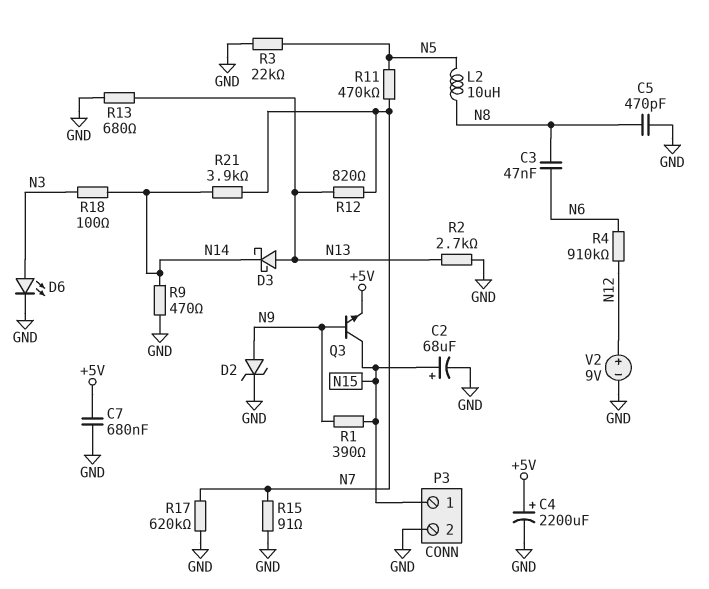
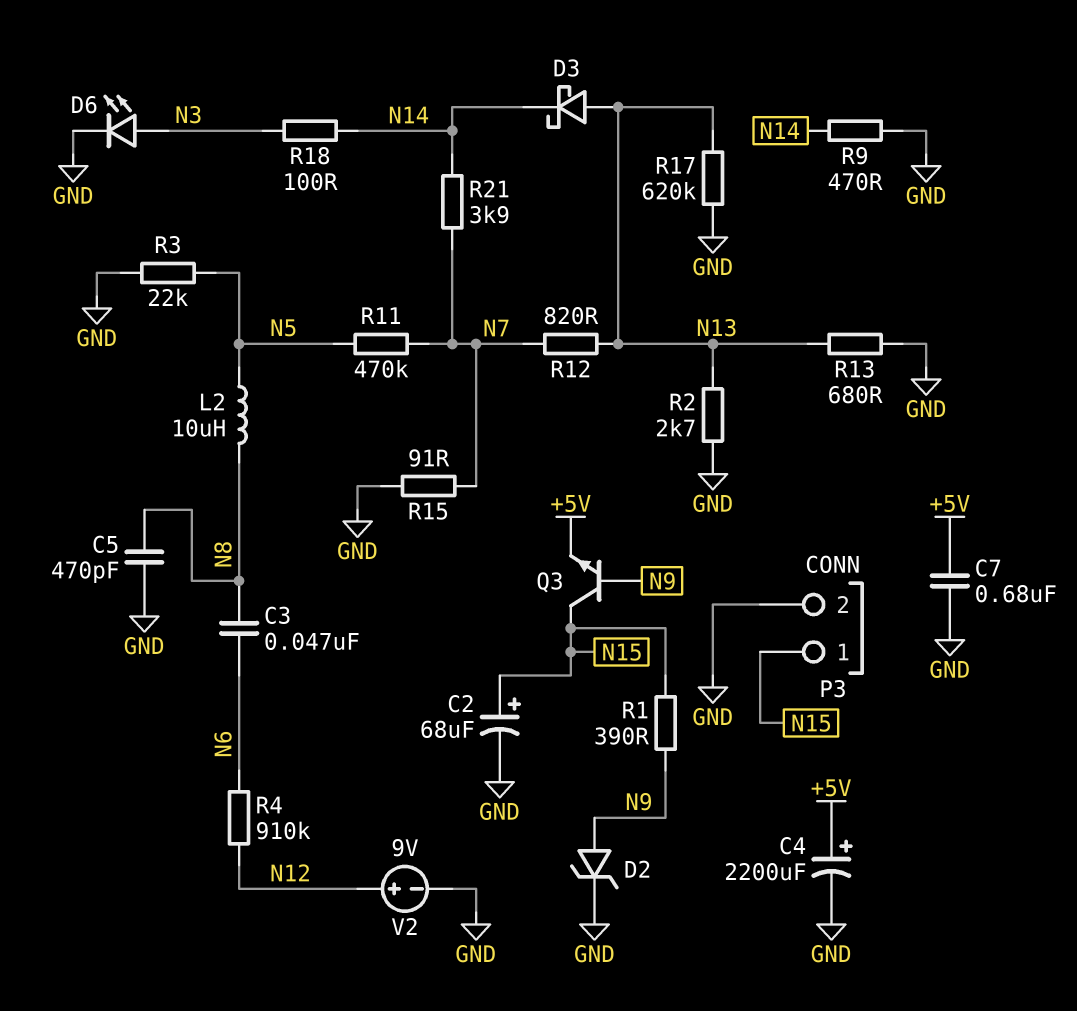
R17: 620k (GND, N7) -> 620k (GND, N13)

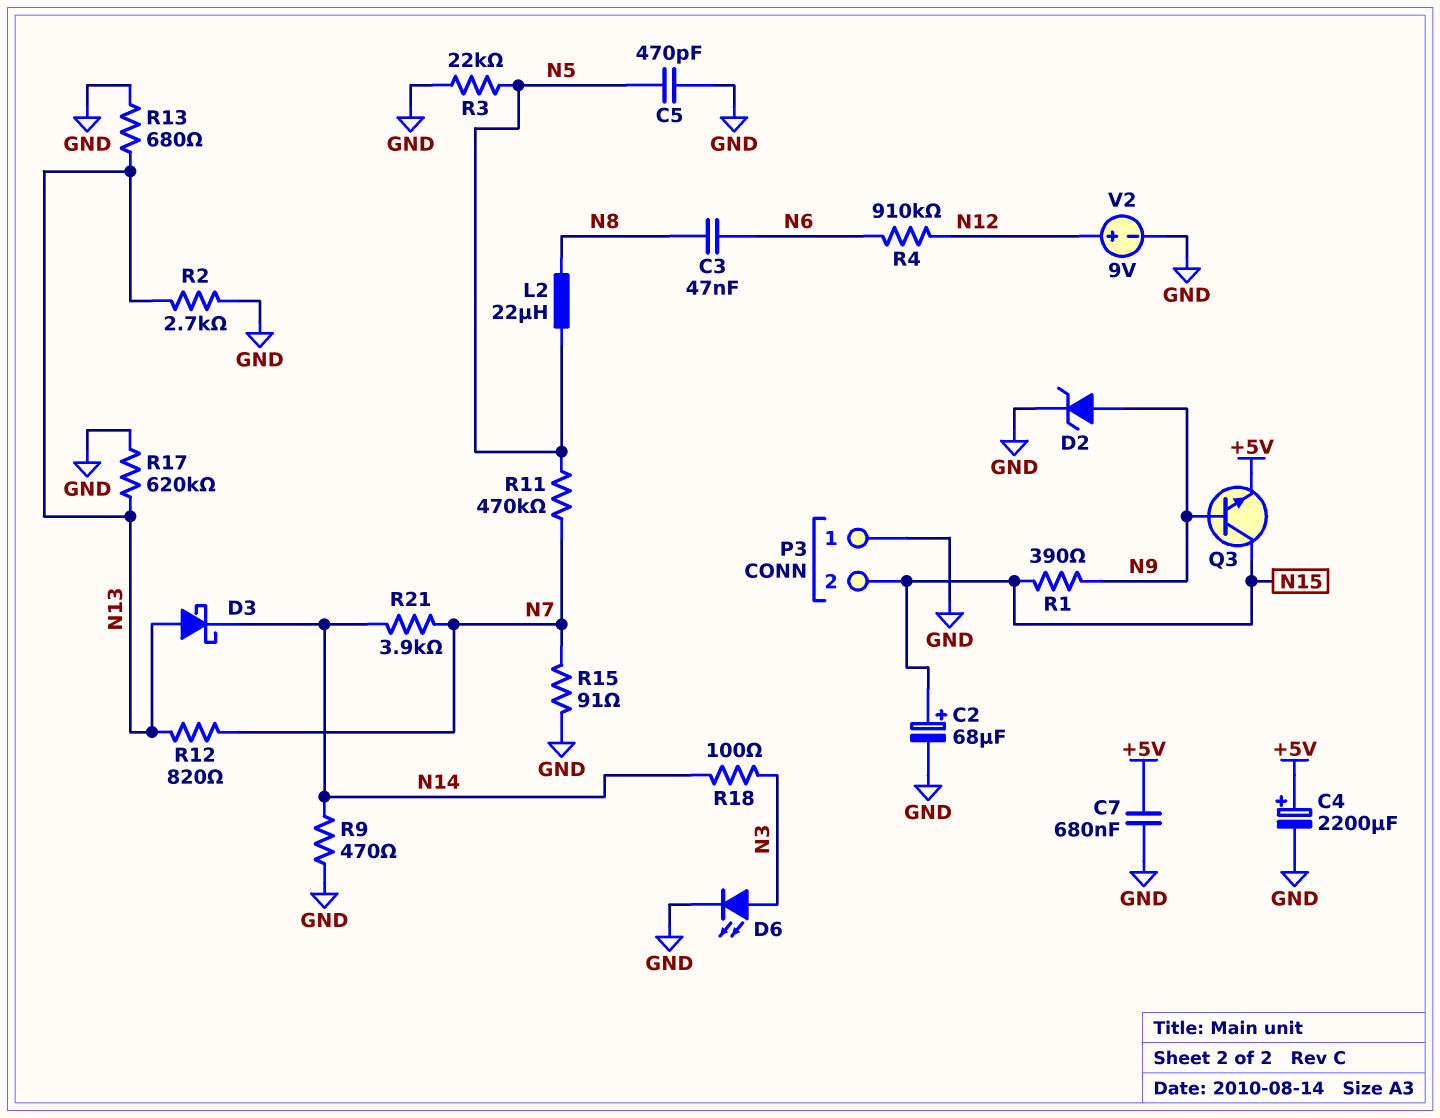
C5: 470pF (GND, N8) -> 470pF (GND, N5)
L2: 10uH (N5, N8) -> 22uH (N5, N8)
P3 pin 1: N15 -> GND
P3 pin 2: GND -> N15

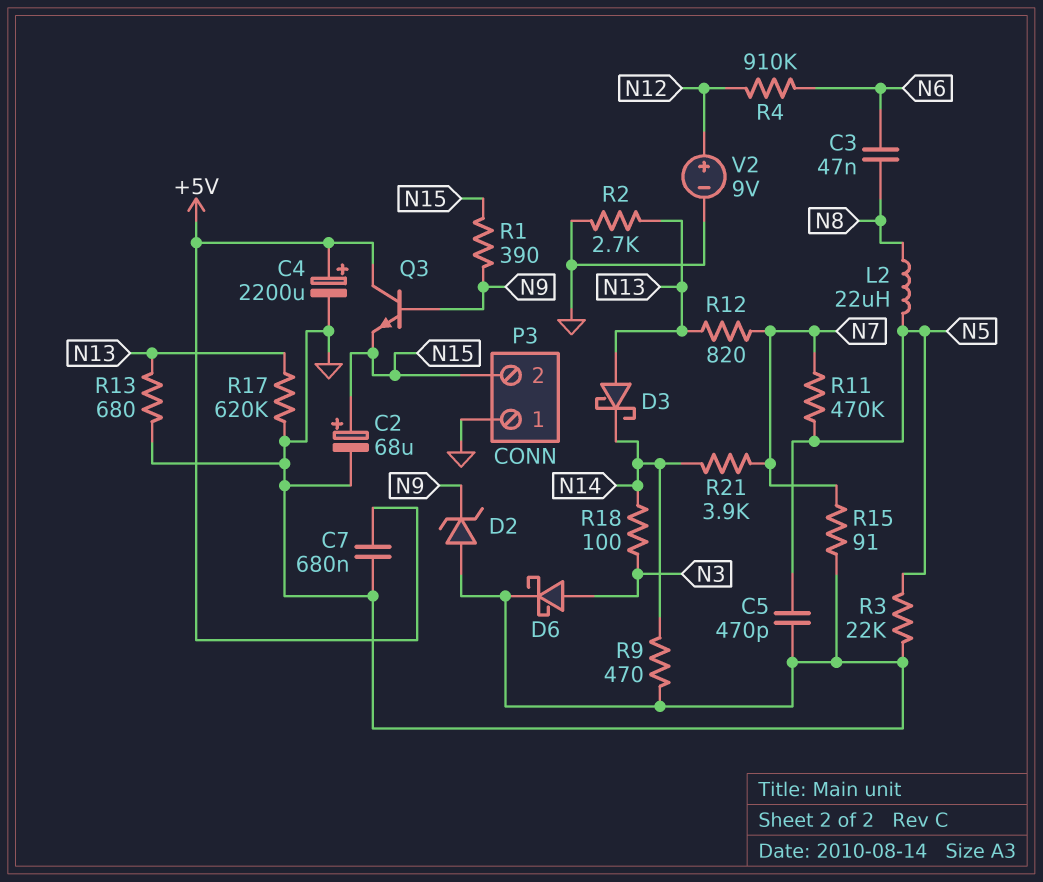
D2: zener (A N9, K GND) -> zener (A GND, K N9)
D6: LED (A N3, K GND) -> schottky (A N3, K GND)
Q3: NPN (B N9, C N15, E +5V) -> NPN (B N9, C +5V, E N15)

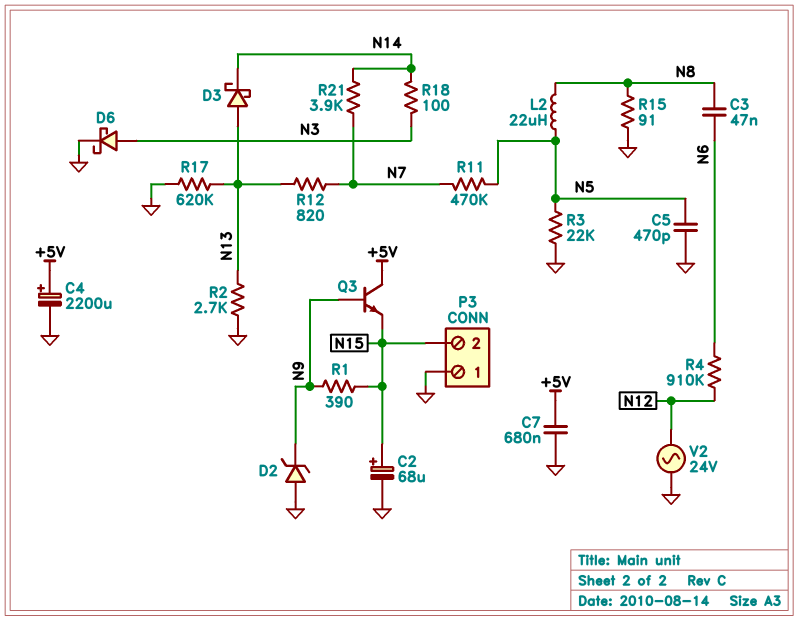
R9: 470 (GND, N14) -> none
R13: 680 (GND, N13) -> none
R15: 91 (GND, N7) -> 91 (GND, N8)
V2: 9V (plus N12, minus GND) -> AC 24V (GND, N12)

